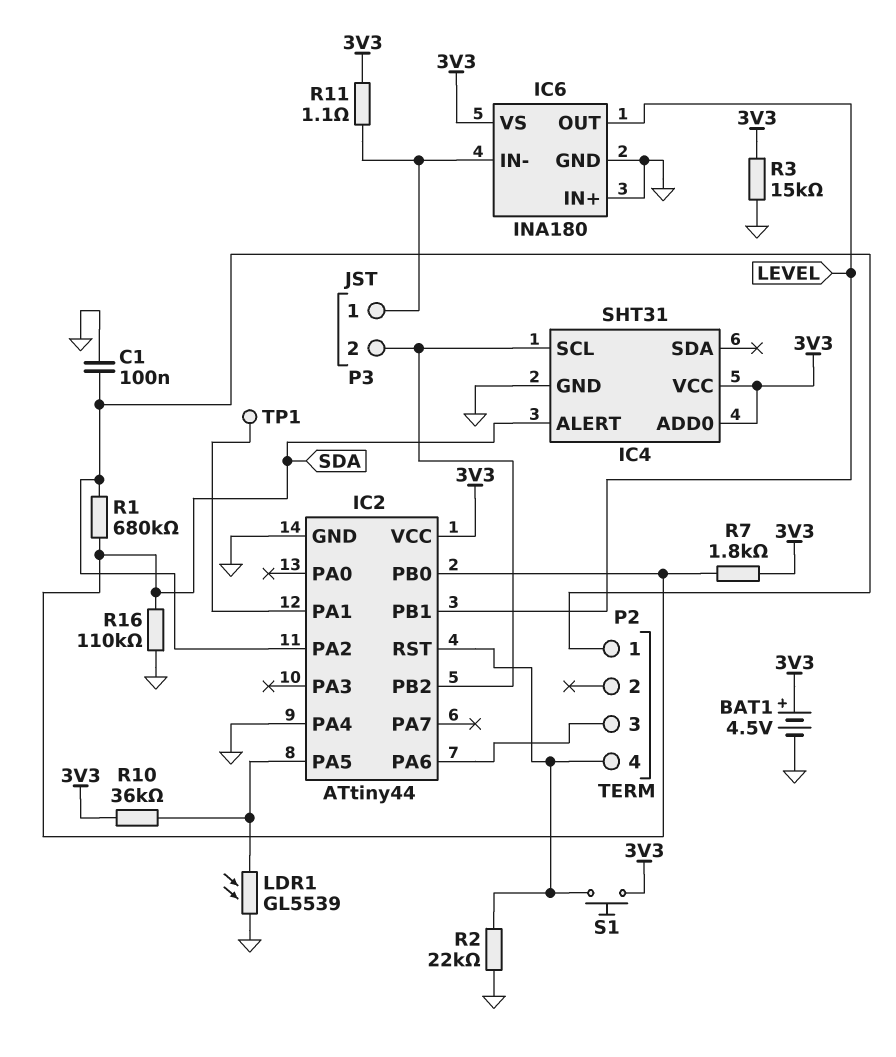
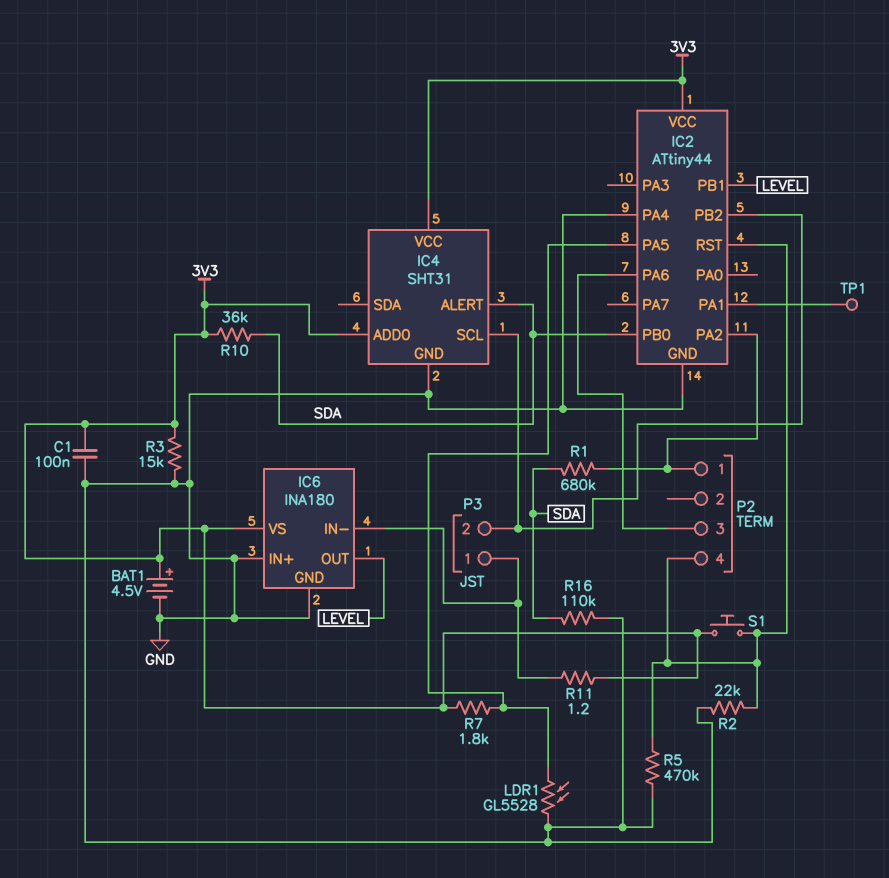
C1: 100nF (GND, IC2/PA2) -> 100nF (3V3, GND)
LDR1: GL5539 (GND, IC2/PA5) -> GL5528 (GND, IC2/PA5)
R5: none -> 470k (GND, IC2/RST)
R7: 1.8k (3V3, SDA) -> 1.8k (3V3, IC2/PA5)
R10: 36k (3V3, IC2/PA5) -> 36k (3V3, SDA)
R11: 1.1 (3V3, IC6/IN-) -> 1.2 (3V3, IC6/IN-)

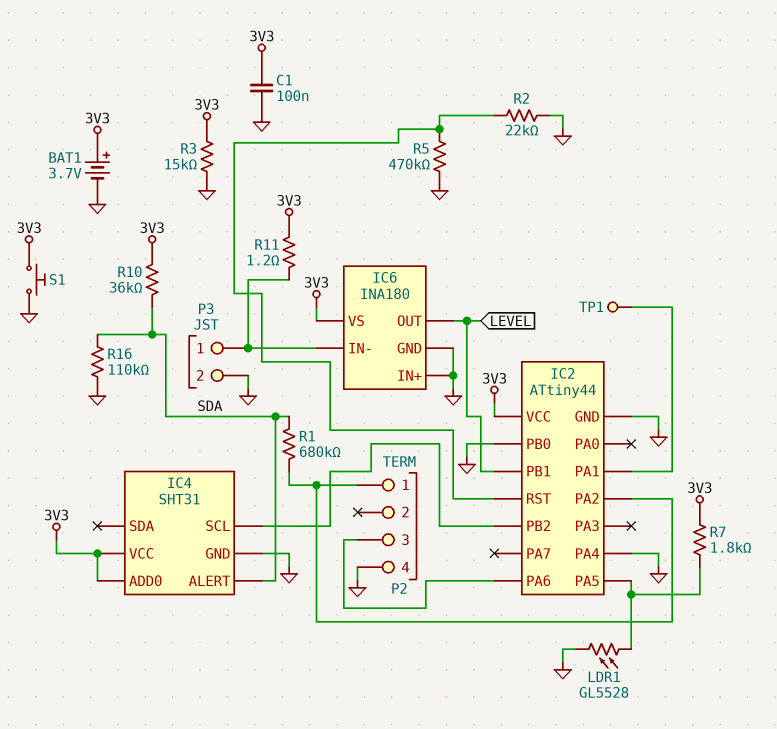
BAT1: 4.5V (plus 3V3, minus GND) -> 3.7V (plus 3V3, minus GND)
IC2 pin PB0: SDA -> GND
P2 pin 4: IC2/RST -> GND
P3 pin 2: IC2/PB2 -> GND
S1: button (3V3, IC2/RST) -> button (3V3, GND)

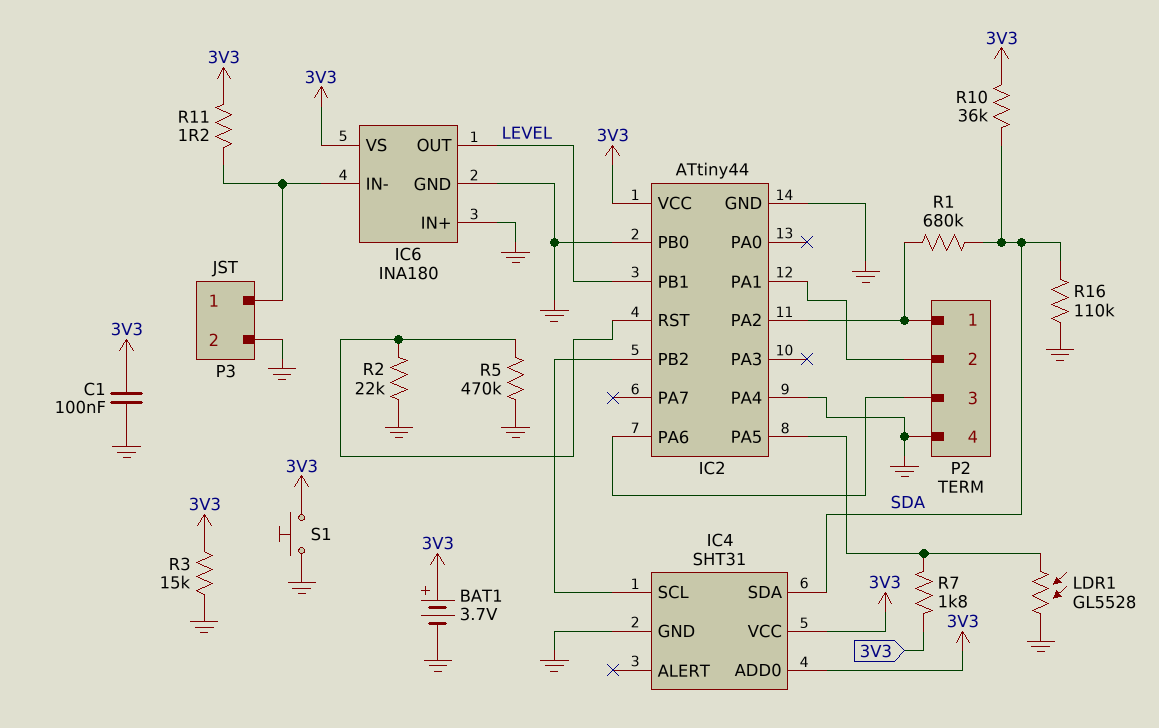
IC4 pin ALERT: SDA -> none
IC4 pin SDA: none -> SDA
P2 pin 2: none -> IC2/PA1
TP1: test point (IC2/PA1) -> none

